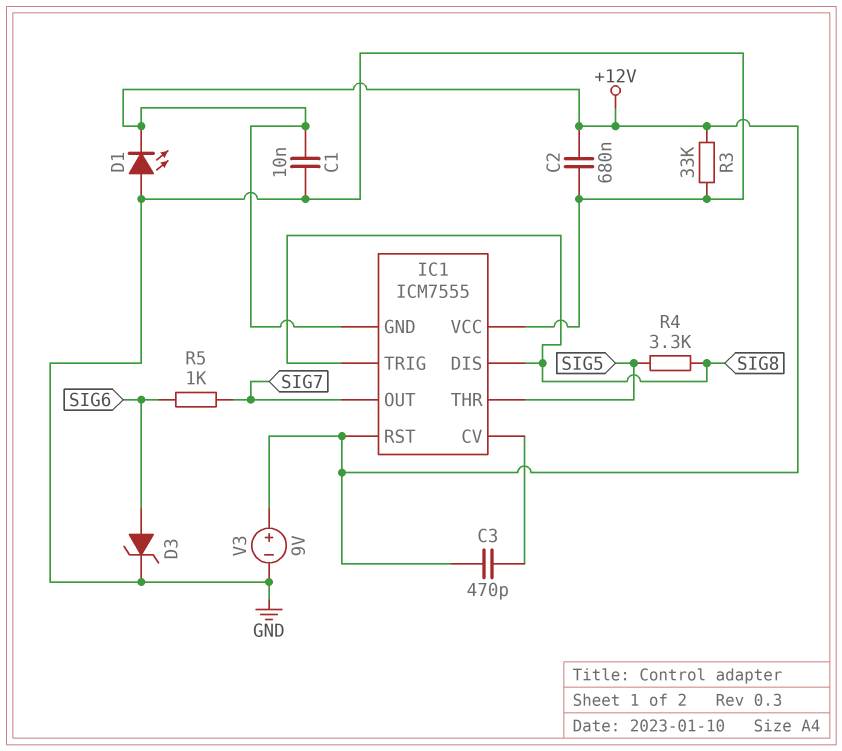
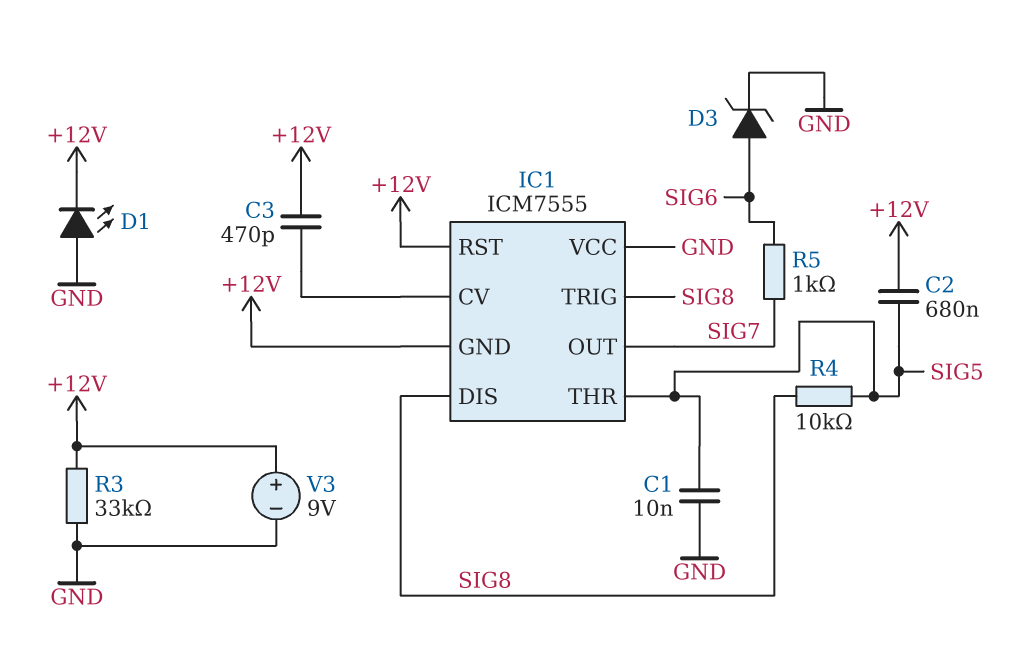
C1: 10nF (+12V, GND) -> 10nF (GND, SIG5)
C2: 680nF (+12V, GND) -> 680nF (+12V, SIG5)
R4: 3.3k (SIG5, SIG8) -> 10k (SIG5, SIG8)

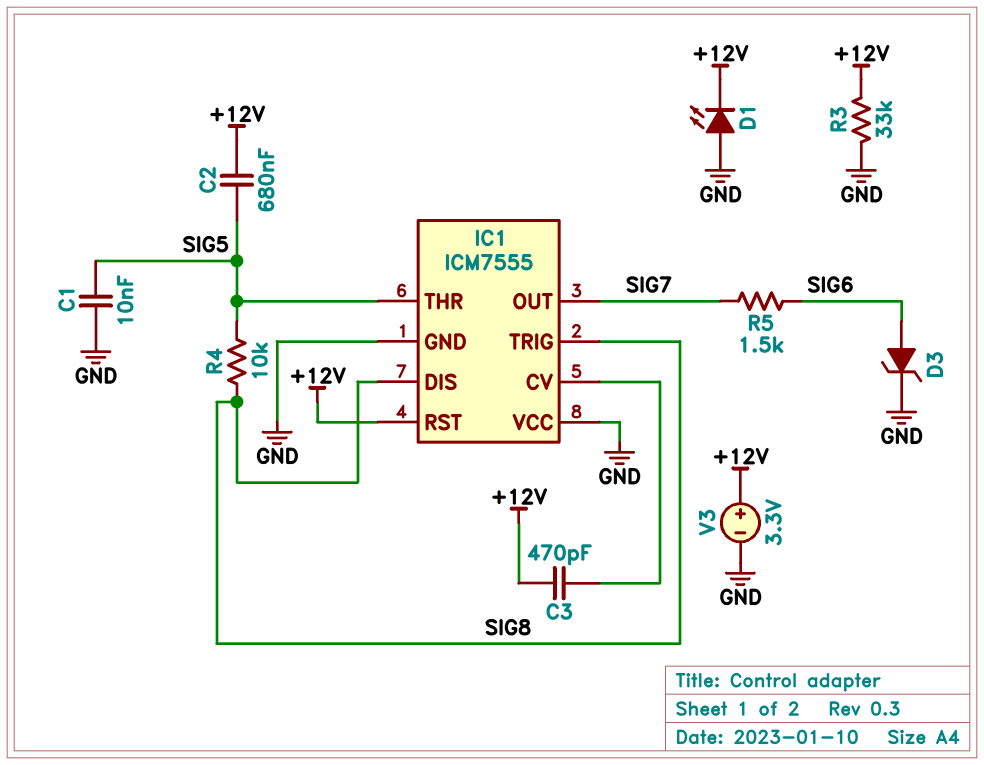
IC1 pin GND: +12V -> GND
R5: 1k (SIG6, SIG7) -> 1.5k (SIG6, SIG7)
V3: 9V (plus +12V, minus GND) -> 3.3V (plus +12V, minus GND)

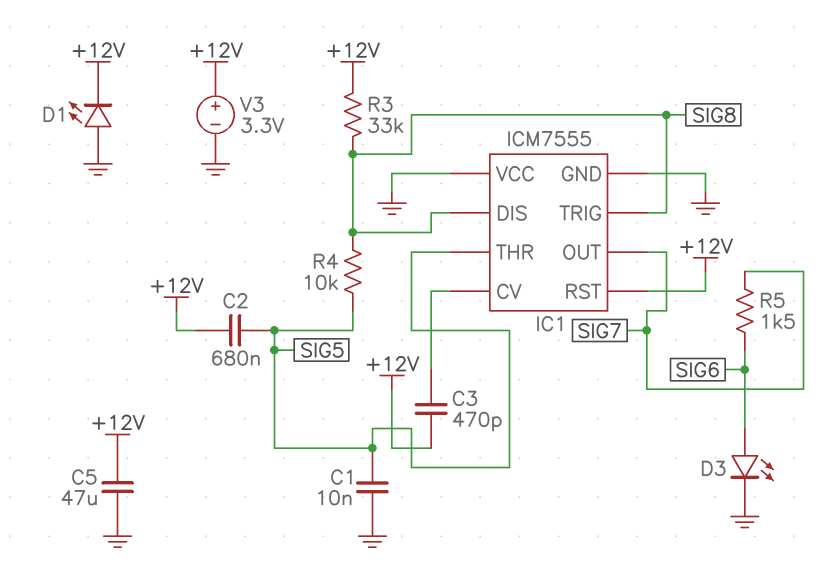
C5: none -> 47uF (+12V, GND)
D3: zener (A SIG6, K GND) -> LED (A SIG6, K GND)
R3: 33k (+12V, GND) -> 33k (+12V, SIG8)

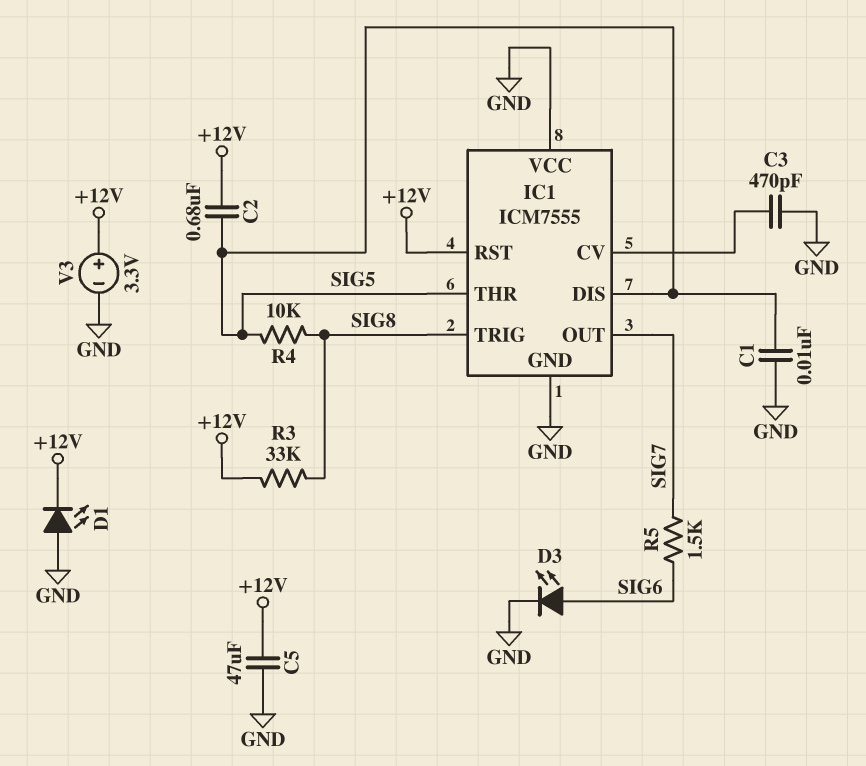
C3: 470pF (+12V, IC1/CV) -> 470pF (GND, IC1/CV)
IC1 pin DIS: SIG8 -> SIG5

